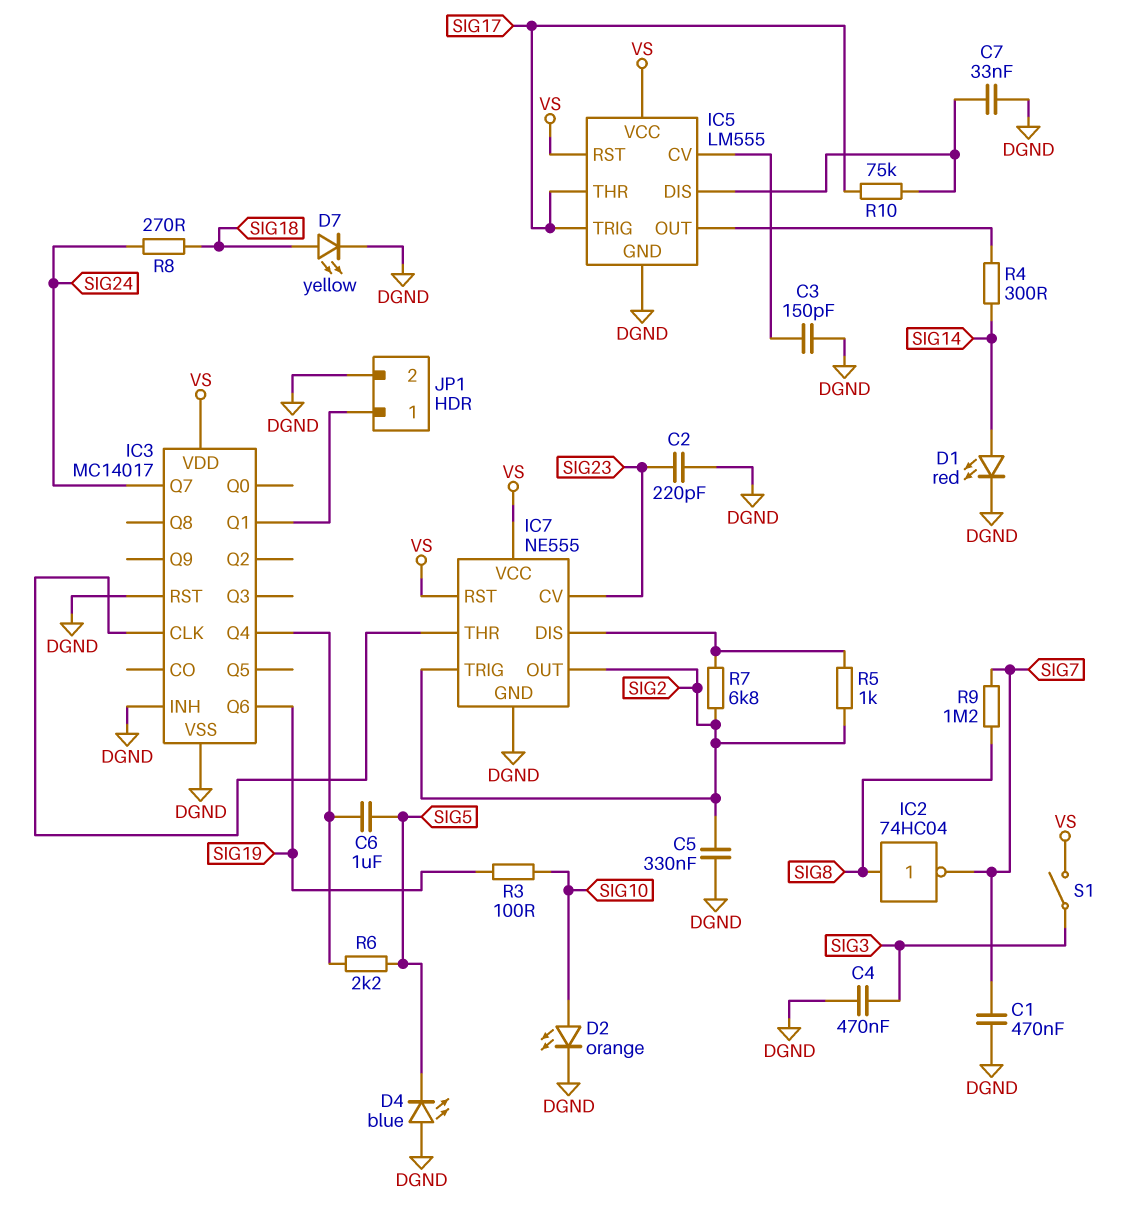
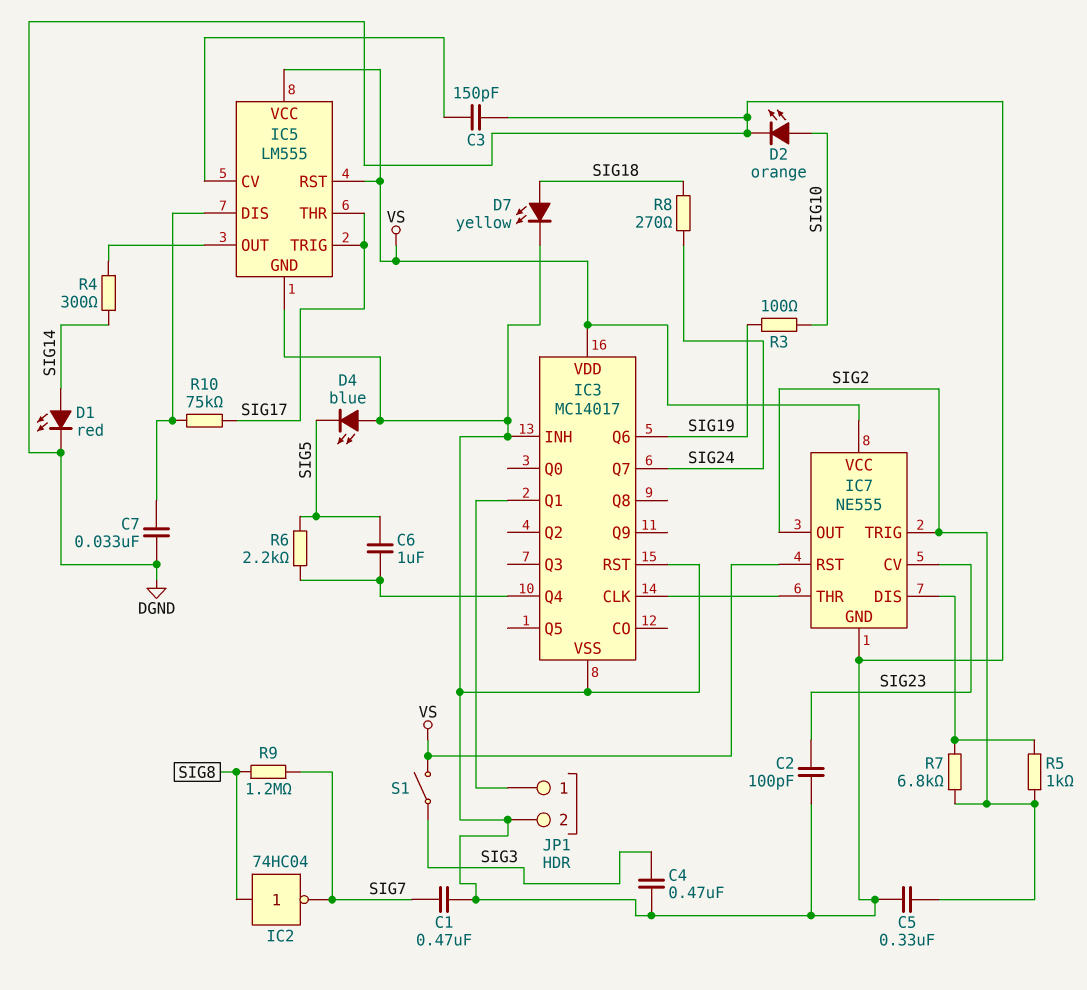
C2: 220pF (DGND, SIG23) -> 100pF (DGND, SIG23)

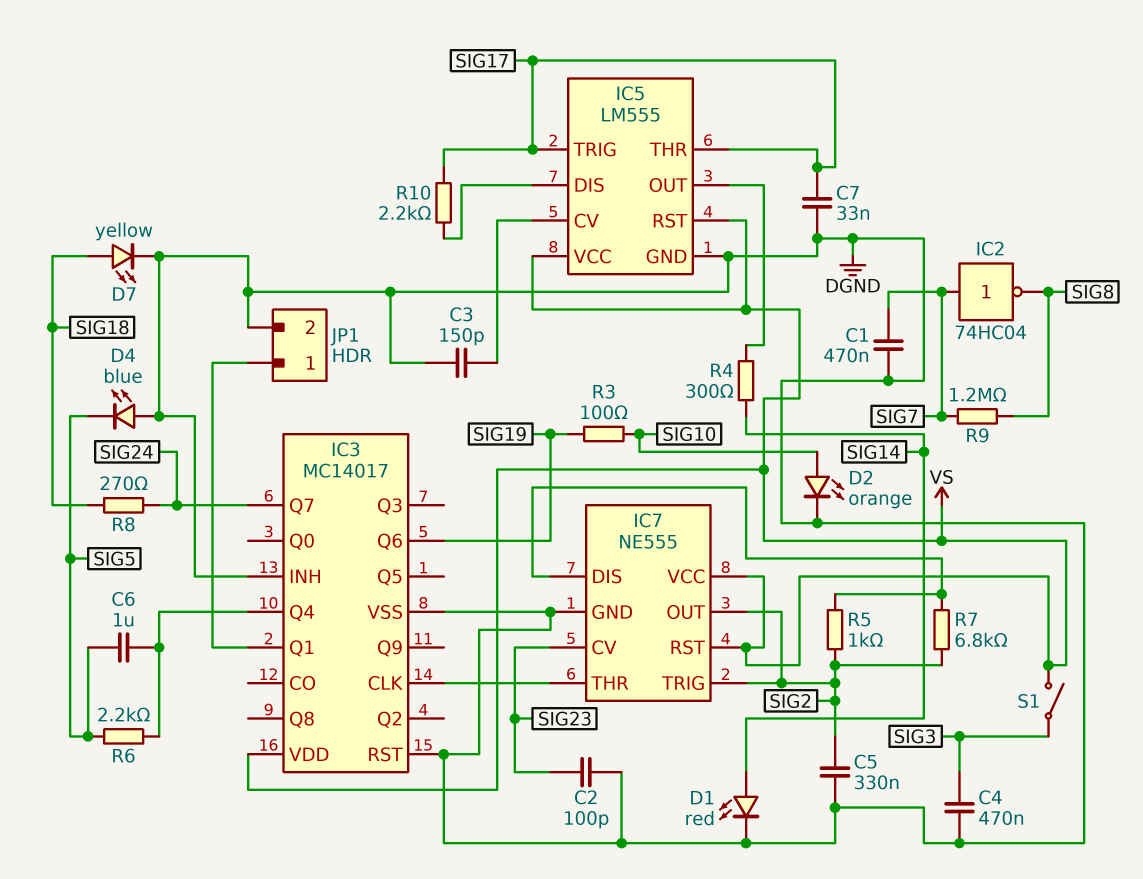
C7: 33nF (DGND, IC5/DIS) -> 33nF (DGND, SIG17)
IC2: NOT 74HC04 (in SIG8, out SIG7) -> NOT 74HC04 (in SIG7, out SIG8)
R10: 75k (IC5/DIS, SIG17) -> 2.2k (IC5/DIS, SIG17)

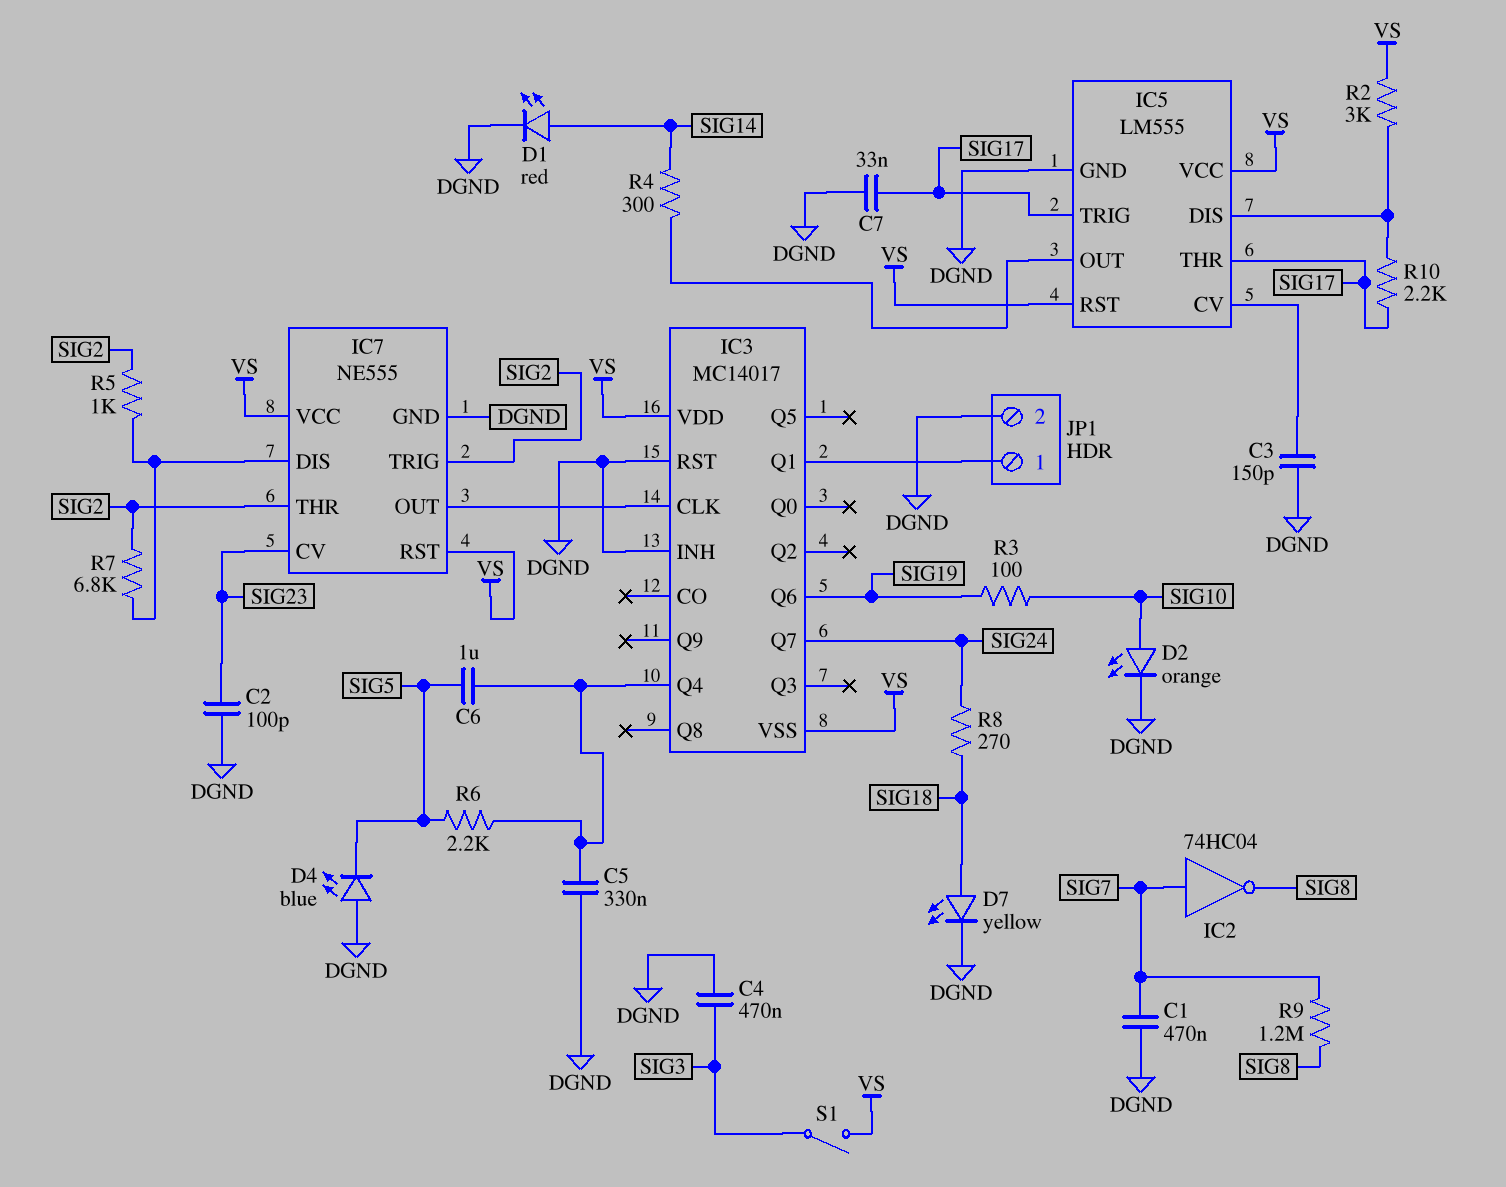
C5: 330nF (DGND, SIG2) -> 330nF (DGND, IC3/Q4)
IC3 pin VSS: DGND -> VS
IC7 pin OUT: SIG2 -> IC3/CLK
IC7 pin THR: IC3/CLK -> SIG2
R2: none -> 3k (IC5/DIS, VS)

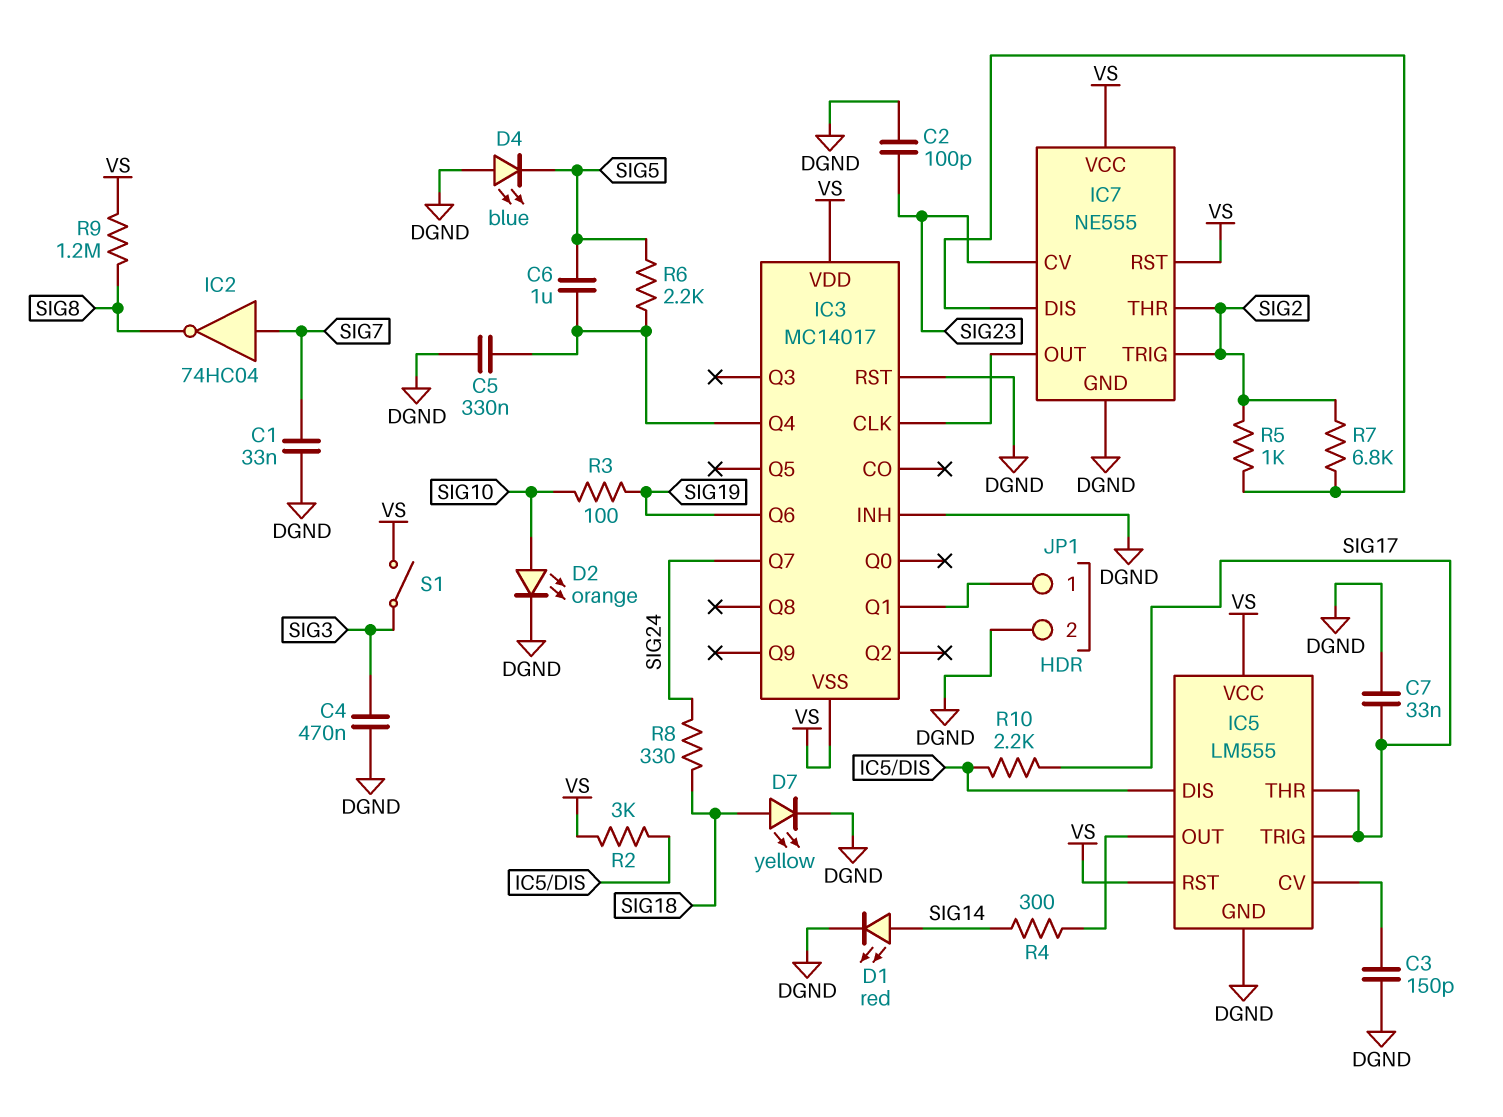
C1: 470nF (DGND, SIG7) -> 33nF (DGND, SIG7)
R8: 270 (SIG18, SIG24) -> 330 (SIG18, SIG24)
R9: 1.2M (SIG7, SIG8) -> 1.2M (SIG8, VS)

